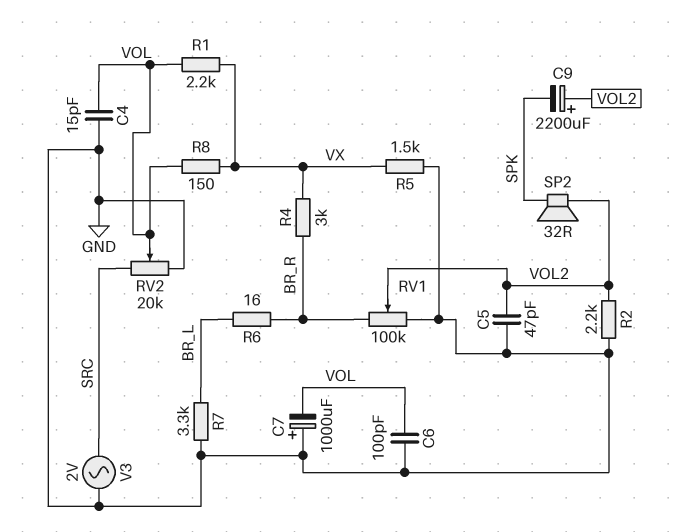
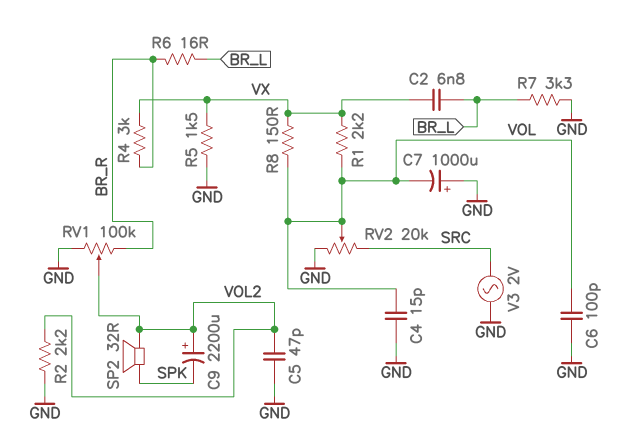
C2: none -> 6.8nF (BR_L, VX)

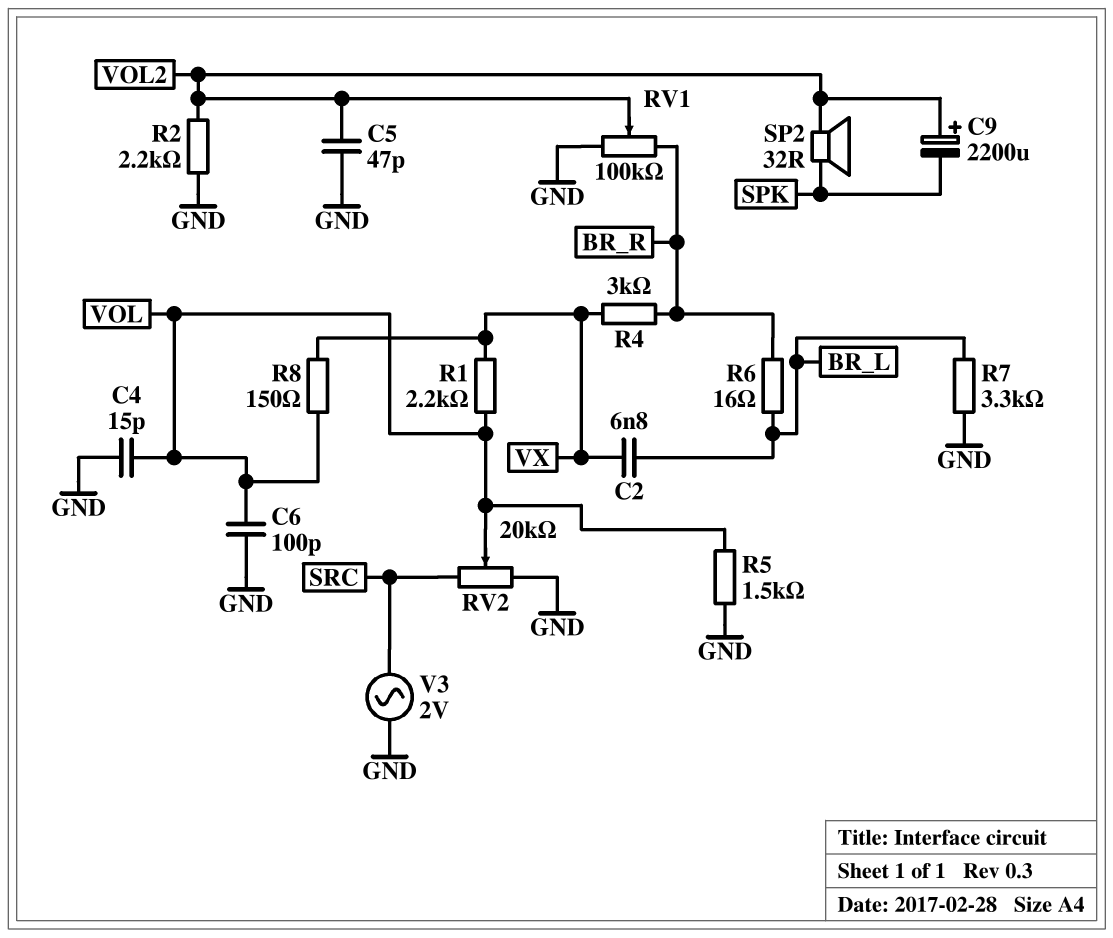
C7: 1000uF (plus GND, minus VOL) -> none
R5: 1.5k (GND, VX) -> 1.5k (GND, VOL)

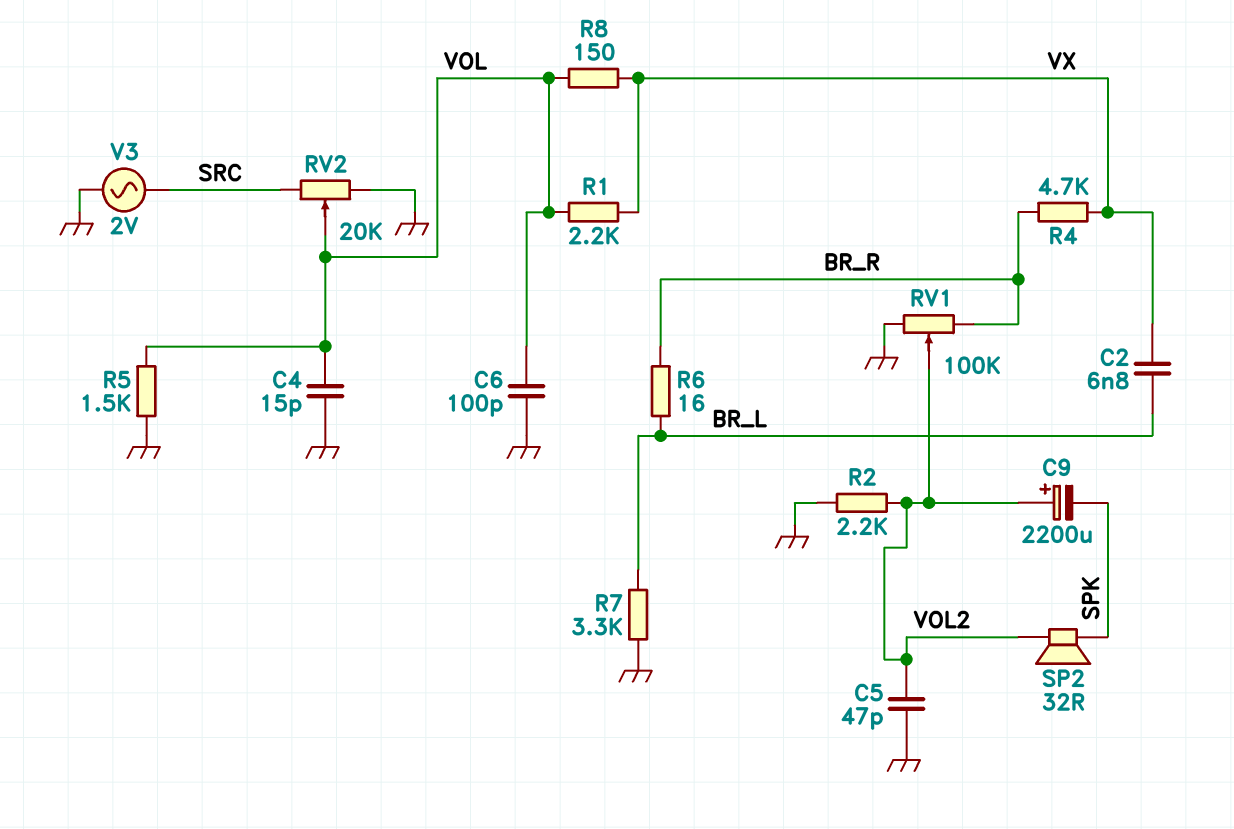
R4: 3k (BR_R, VX) -> 4.7k (BR_R, VX)

